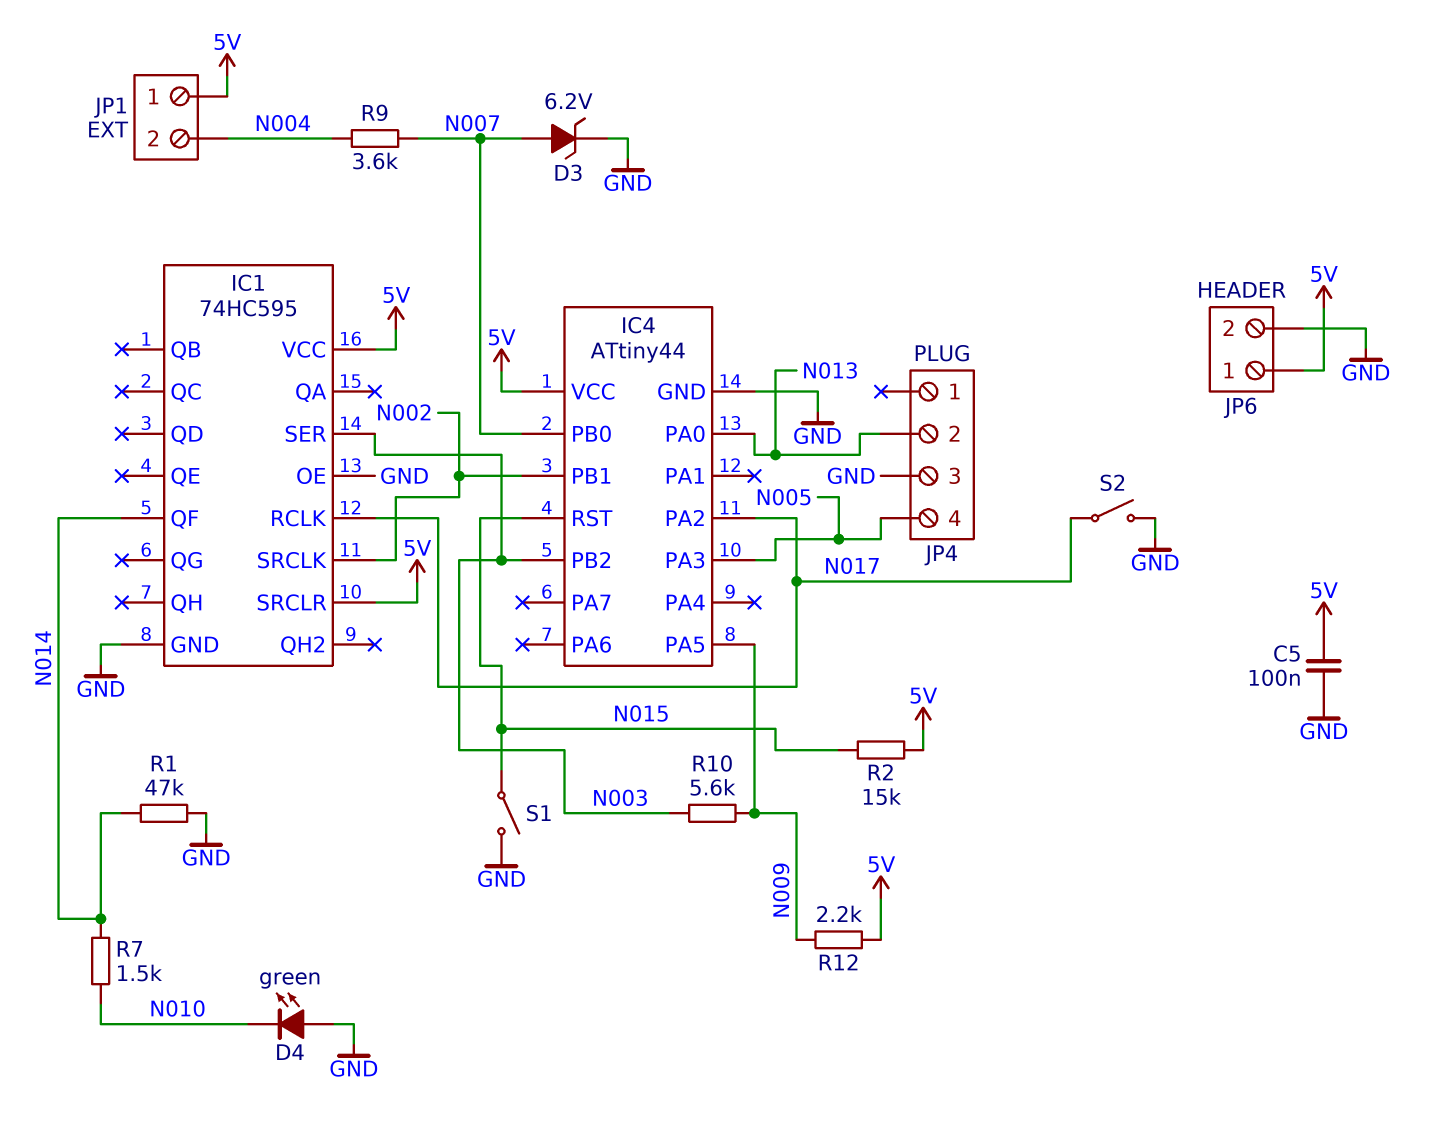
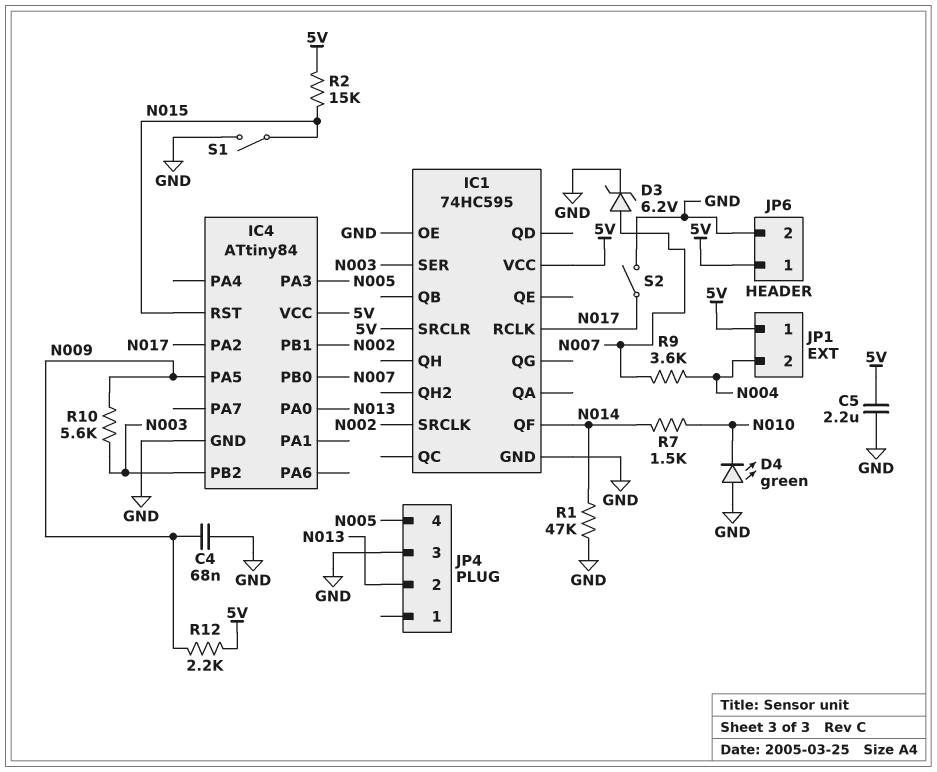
C4: none -> 68nF (GND, N009)
C5: 100nF (5V, GND) -> 2.2uF (5V, GND)
IC4: ATtiny44 -> ATtiny84

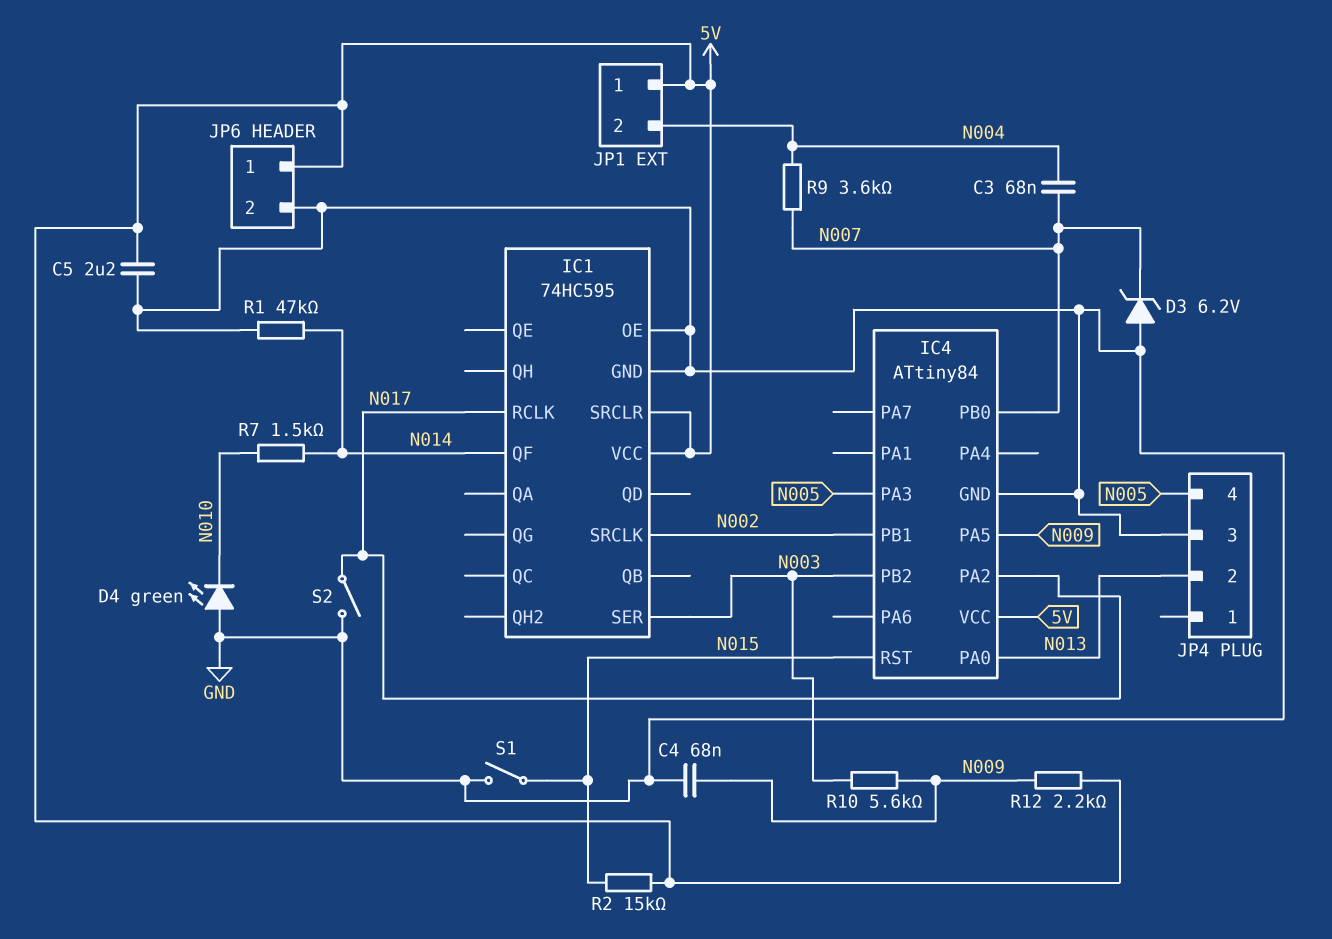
C3: none -> 68nF (N004, N007)
D3: zener 6.2V (A N007, K GND) -> zener 6.2V (A GND, K N007)

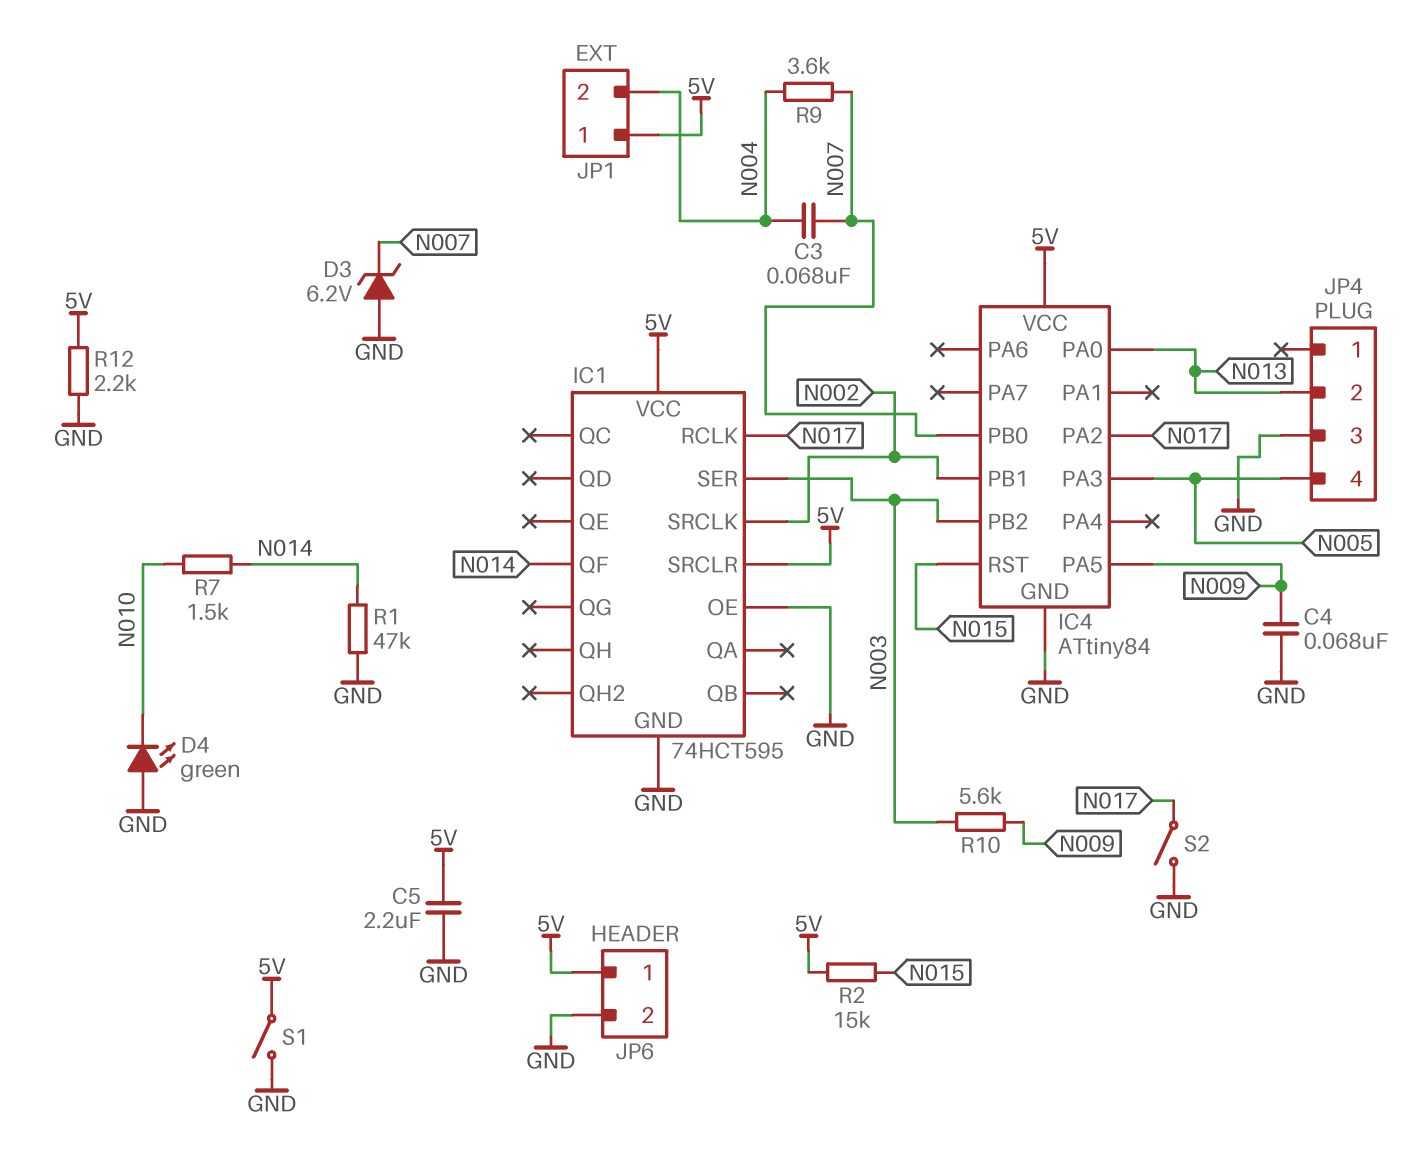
IC1: 74HC595 -> 74HCT595
R12: 2.2k (5V, N009) -> 2.2k (5V, GND)
S1: switch (GND, N015) -> switch (5V, GND)

